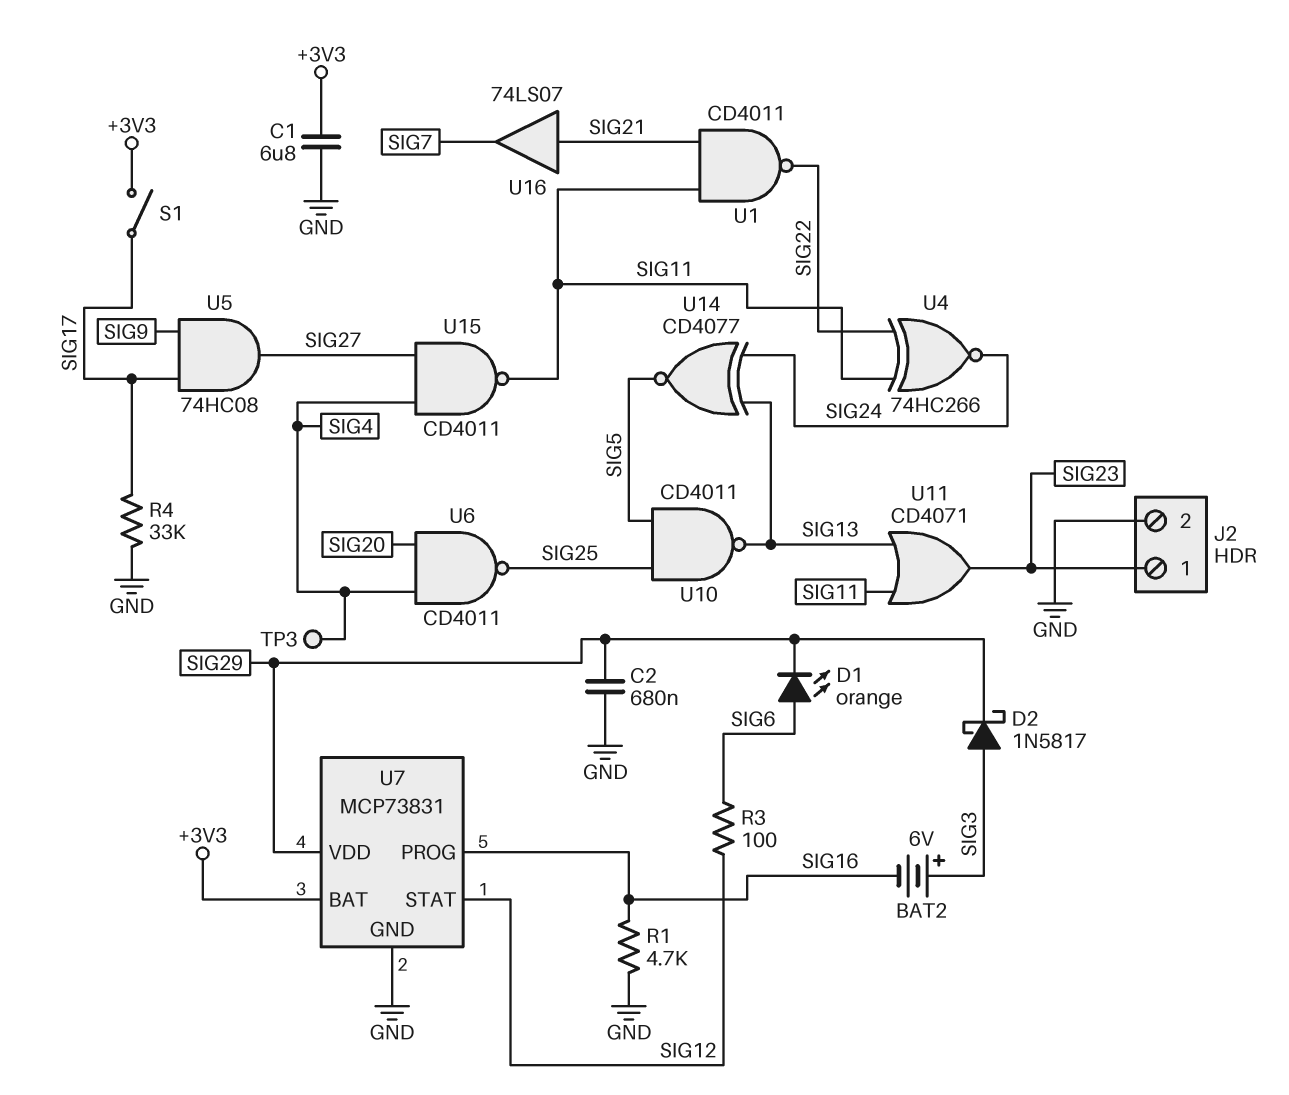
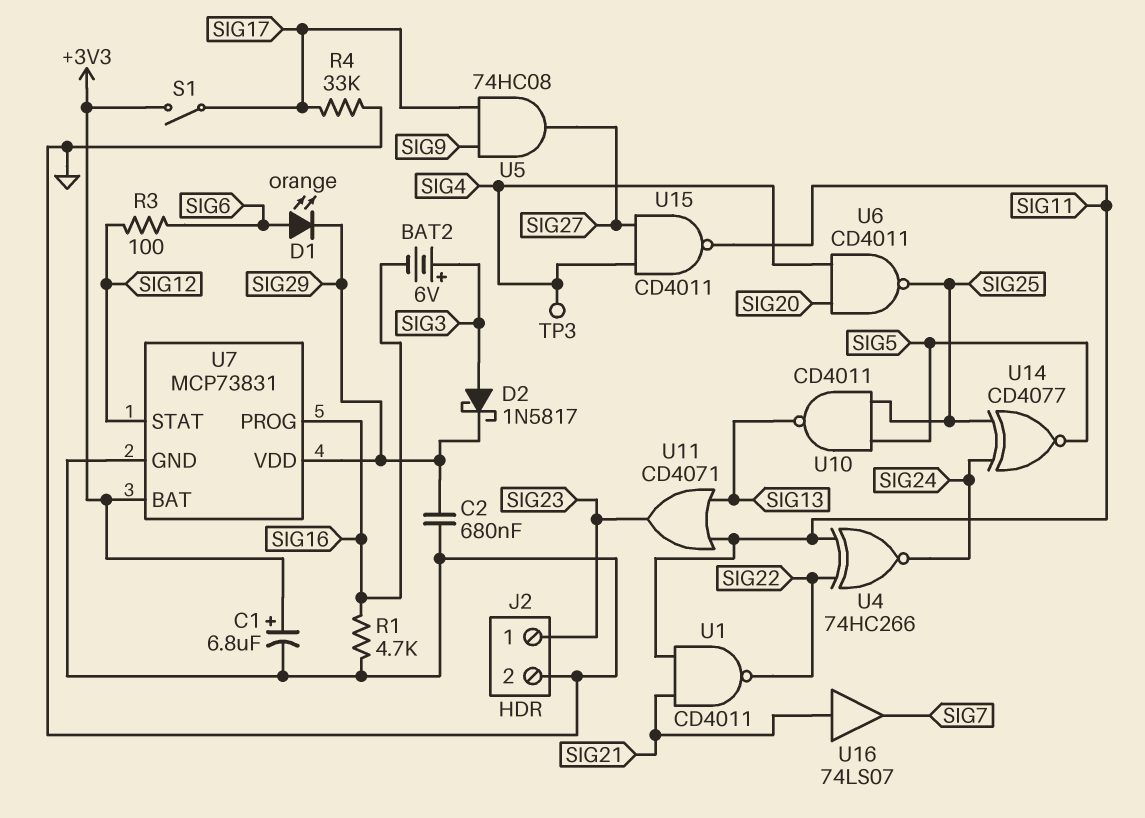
C1: 6.8uF (+3V3, GND) -> 6.8uF (plus +3V3, minus GND)
U14: XNOR CD4077 (in SIG13, in SIG24, out SIG5) -> XNOR CD4077 (in SIG24, in SIG25, out SIG5)

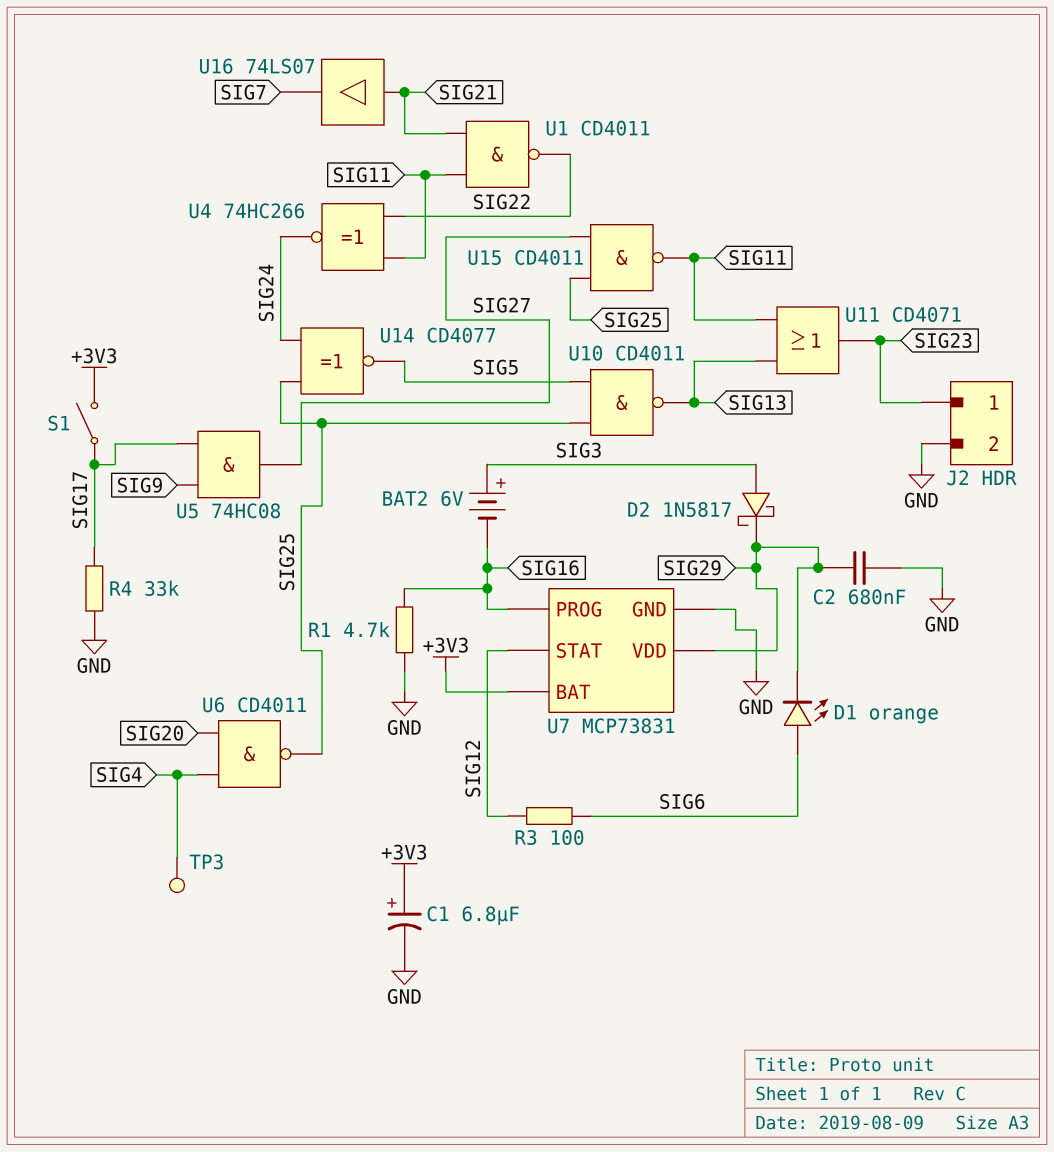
U15: NAND CD4011 (in SIG4, in SIG27, out SIG11) -> NAND CD4011 (in SIG25, in SIG27, out SIG11)

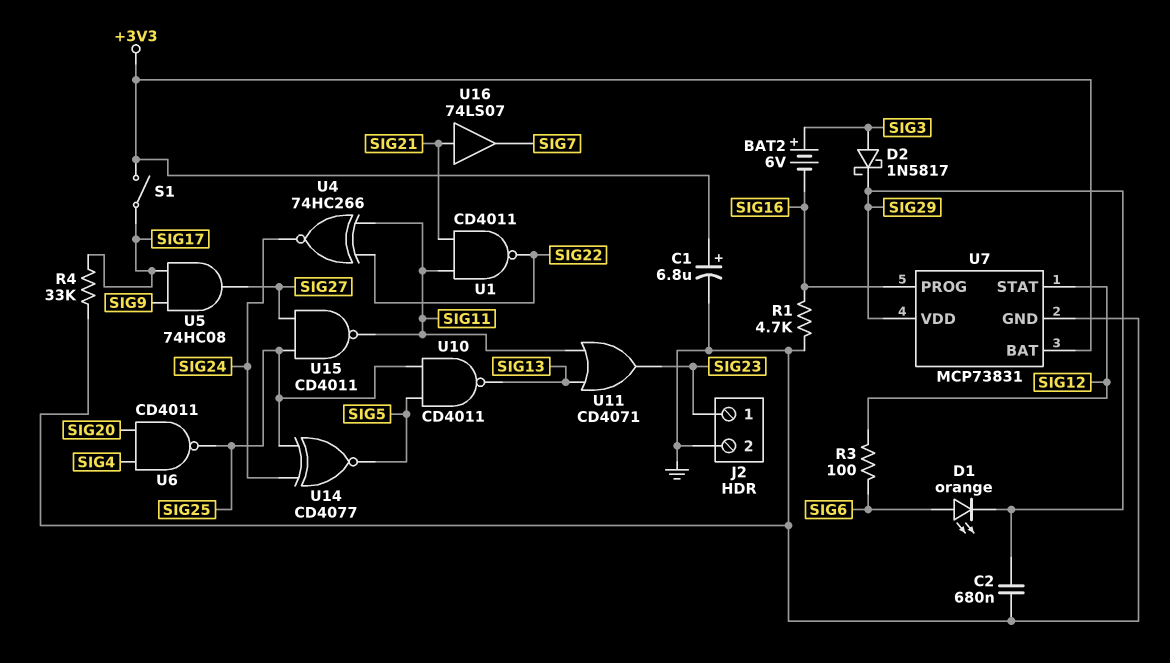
TP3: test point (SIG4) -> none

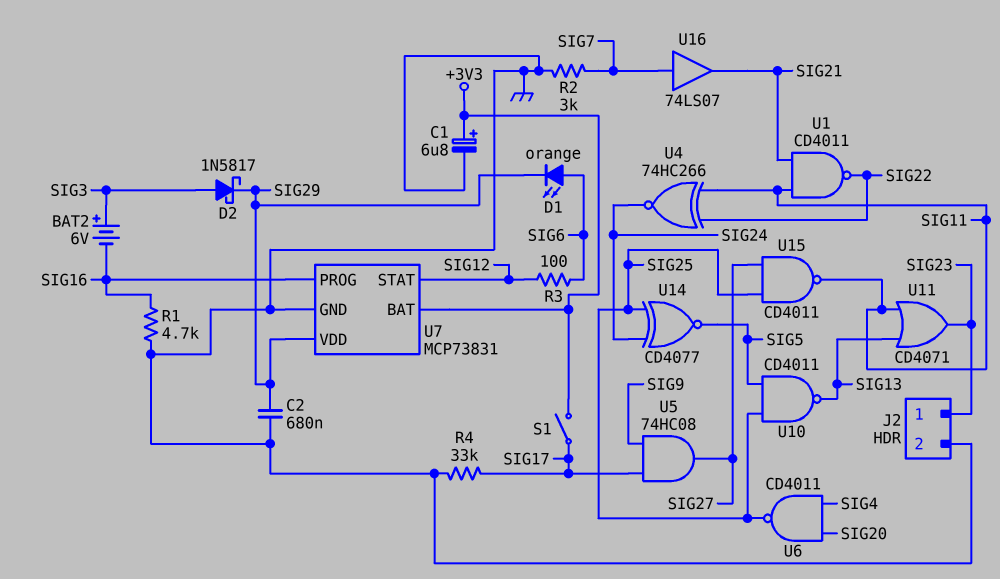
R2: none -> 3k (GND, SIG7)
U16: buffer 74LS07 (in SIG21, out SIG7) -> buffer 74LS07 (in SIG7, out SIG21)

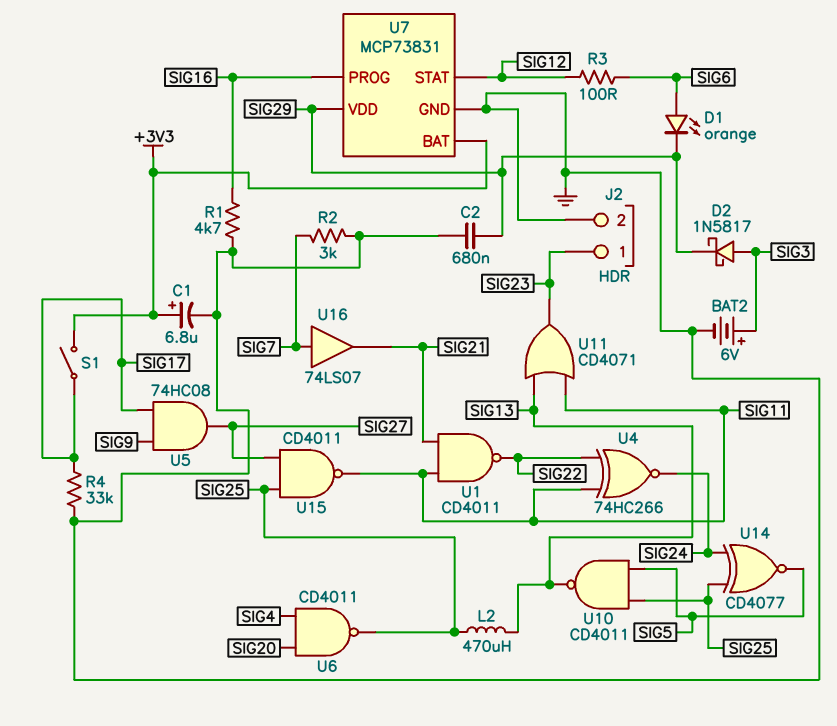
BAT2: 6V (plus SIG3, minus SIG16) -> 6V (plus SIG3, minus GND)
L2: none -> 470uH (SIG13, SIG25)

